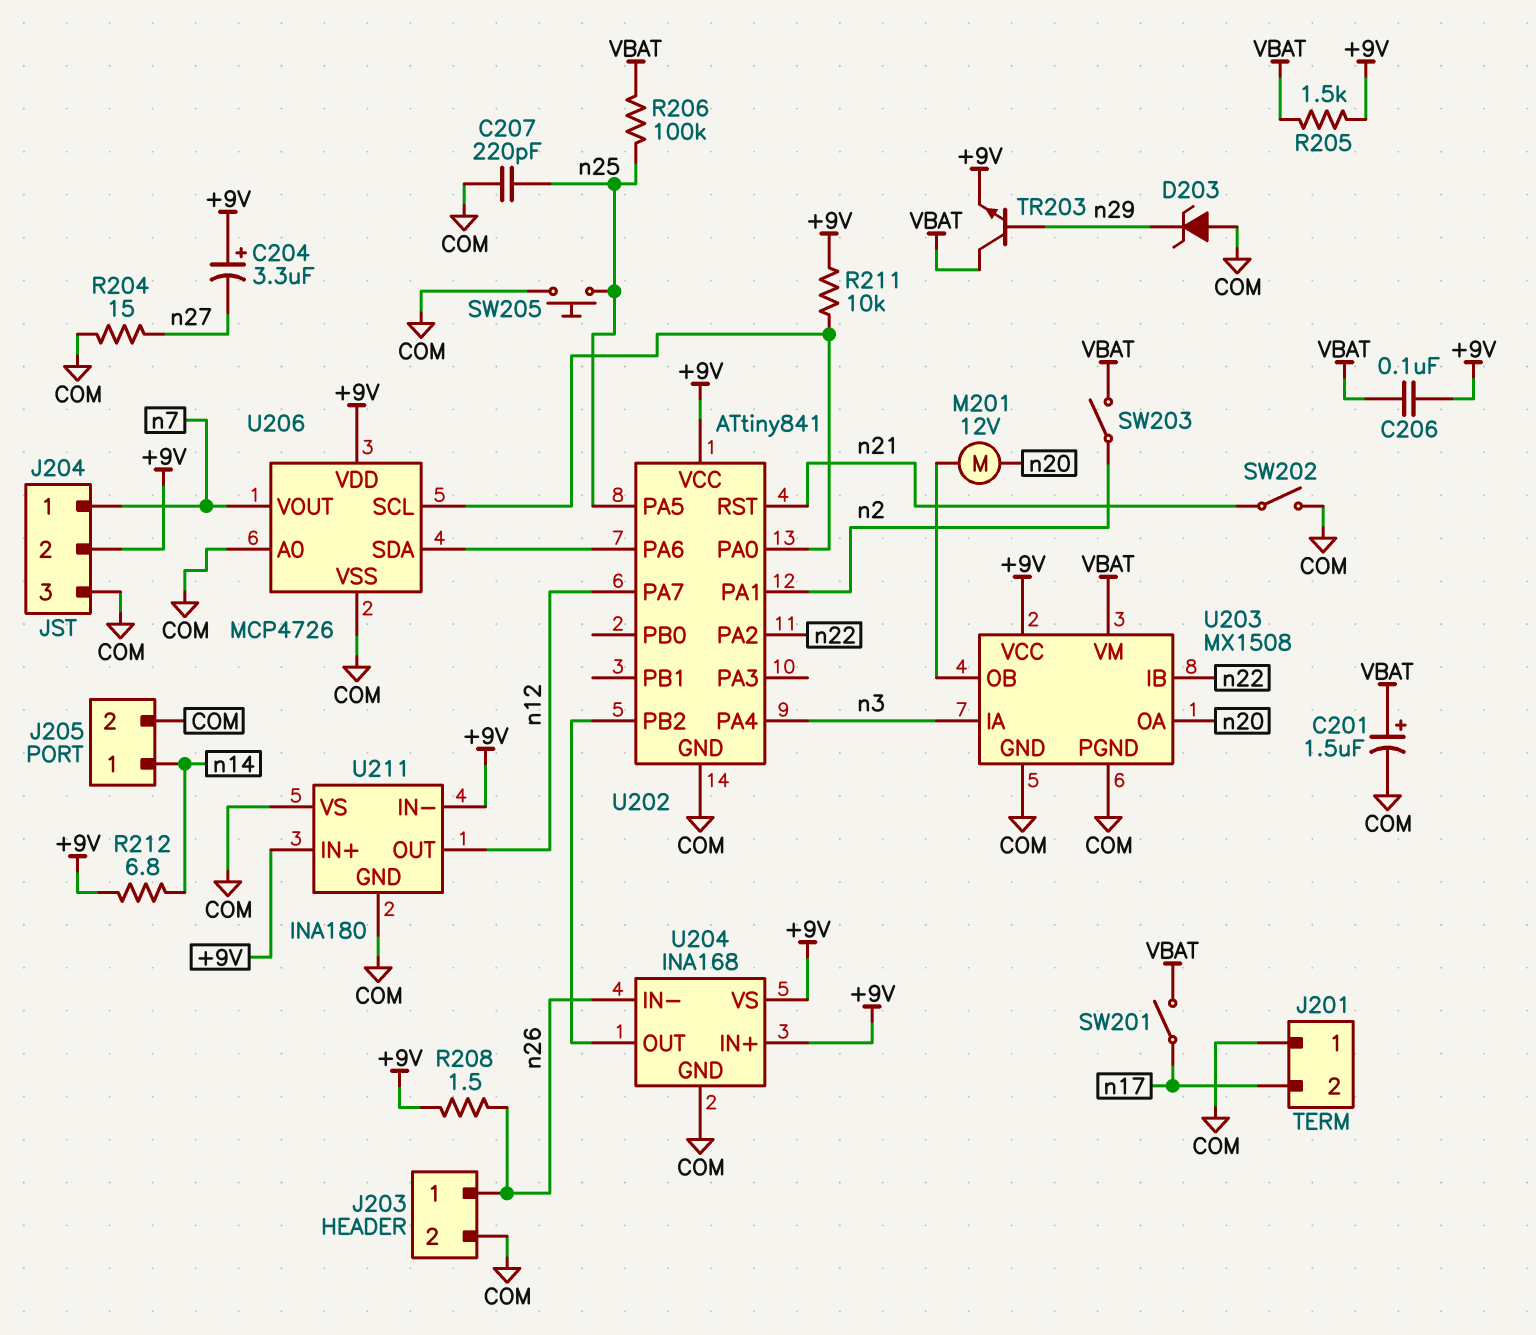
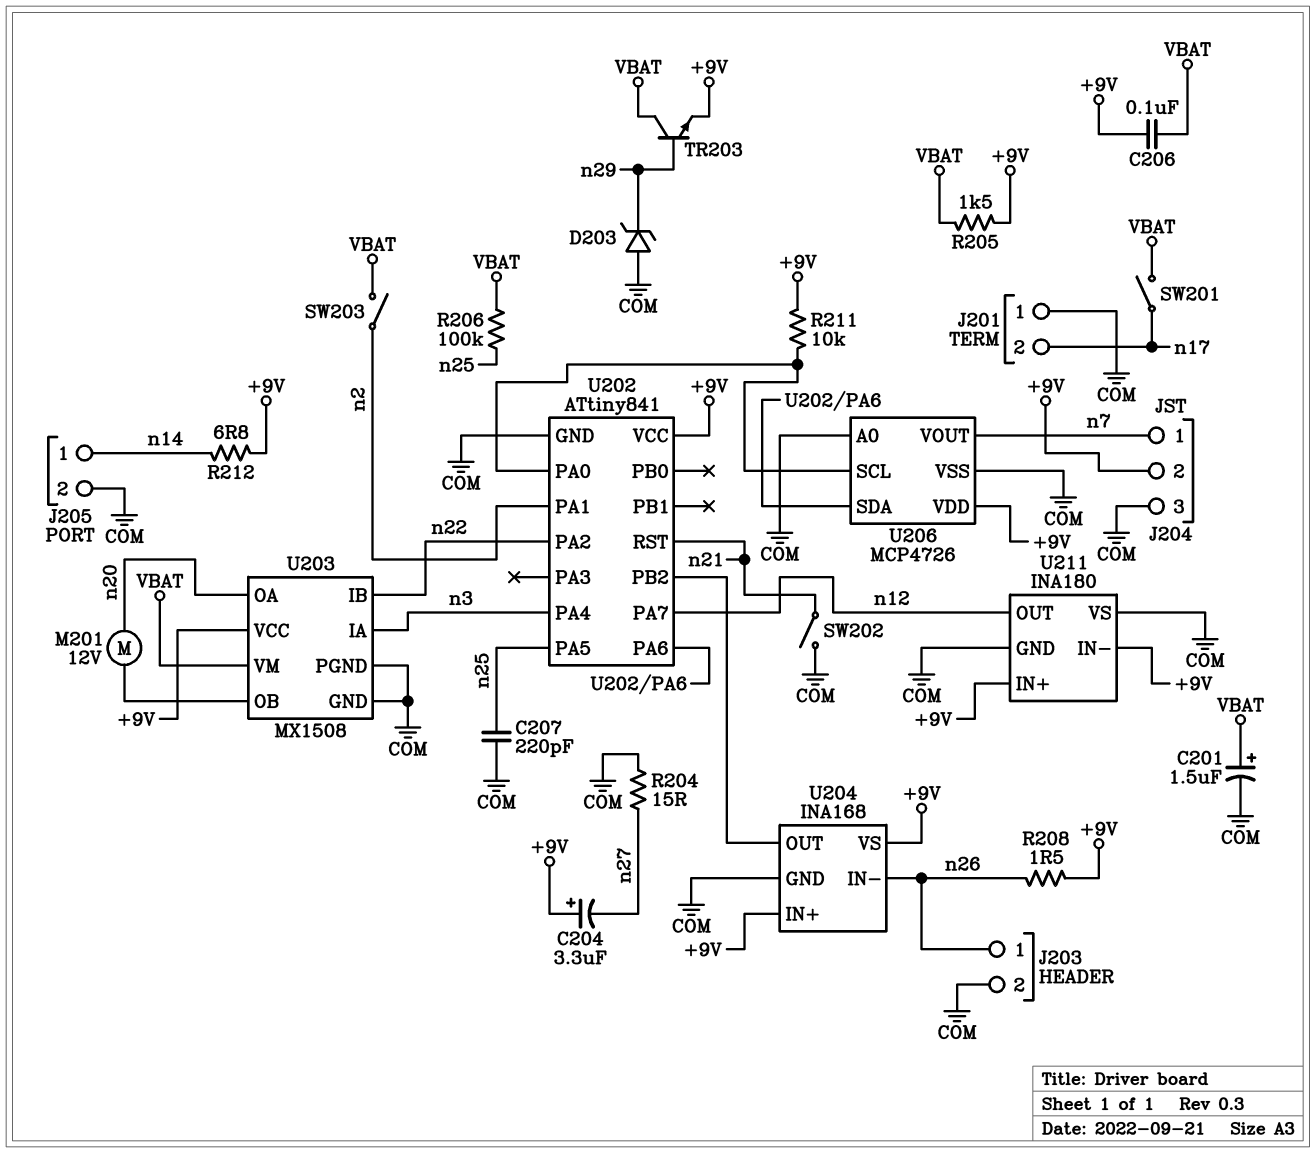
SW205: button (COM, n25) -> none

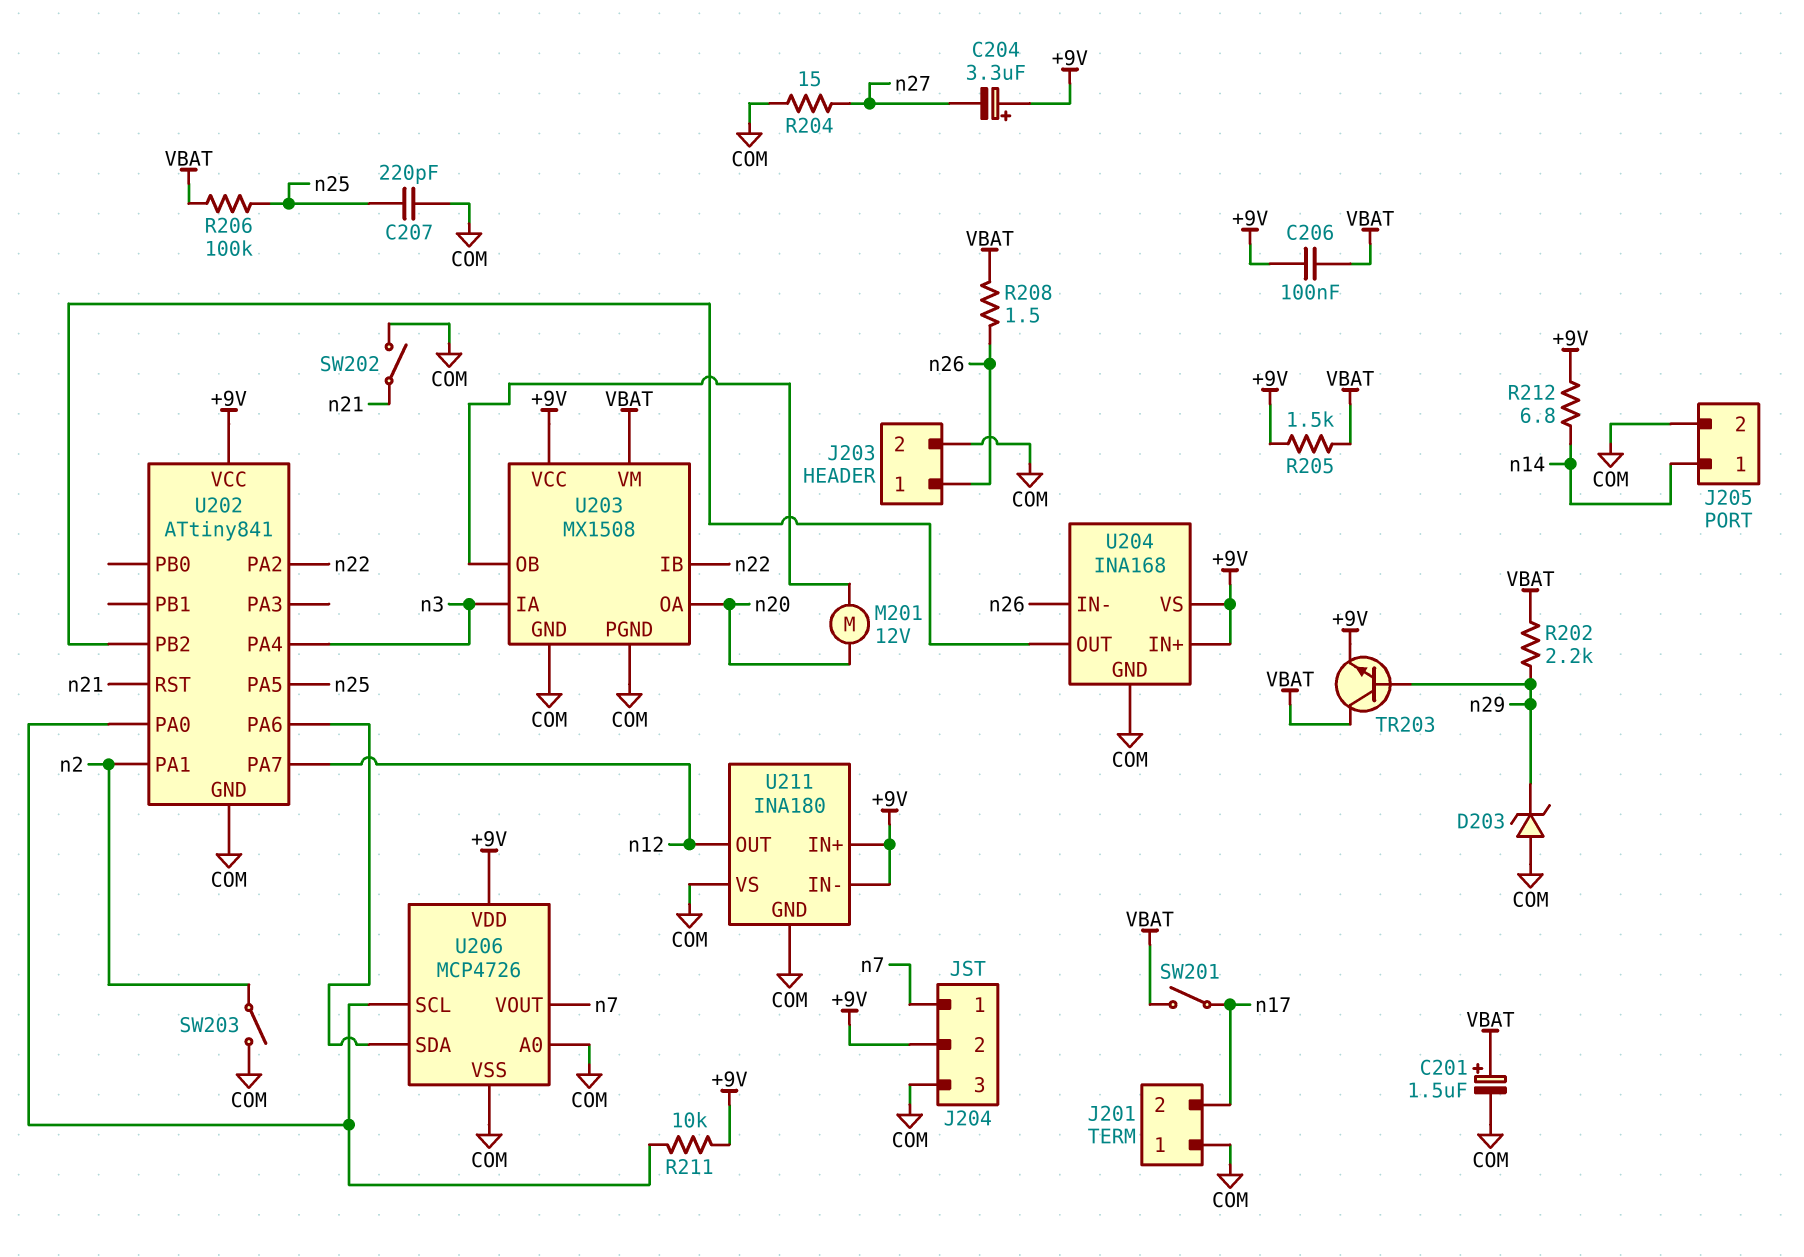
R202: none -> 2.2k (VBAT, n29)
R208: 1.5 (+9V, n26) -> 1.5 (VBAT, n26)
SW203: switch (VBAT, n2) -> switch (COM, n2)

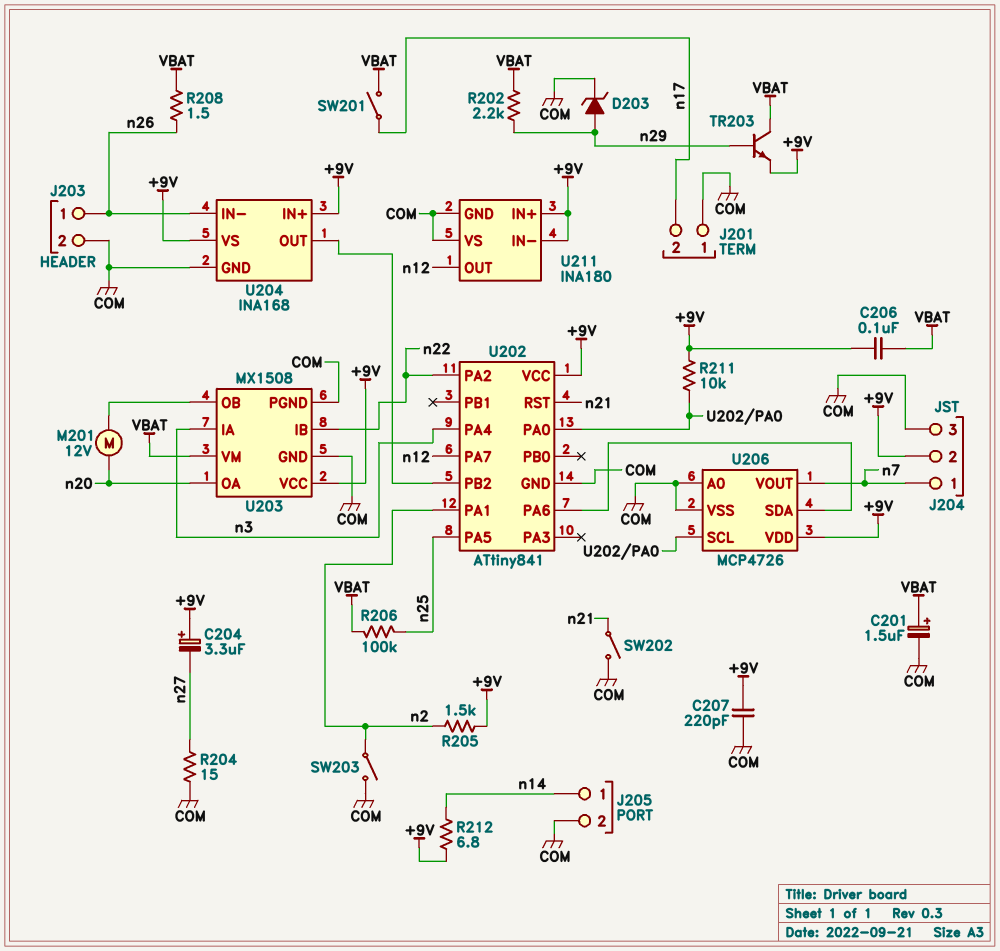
C207: 220pF (COM, n25) -> 220pF (+9V, COM)
D203: zener (A COM, K n29) -> zener (A n29, K COM)
R205: 1.5k (+9V, VBAT) -> 1.5k (+9V, n2)

